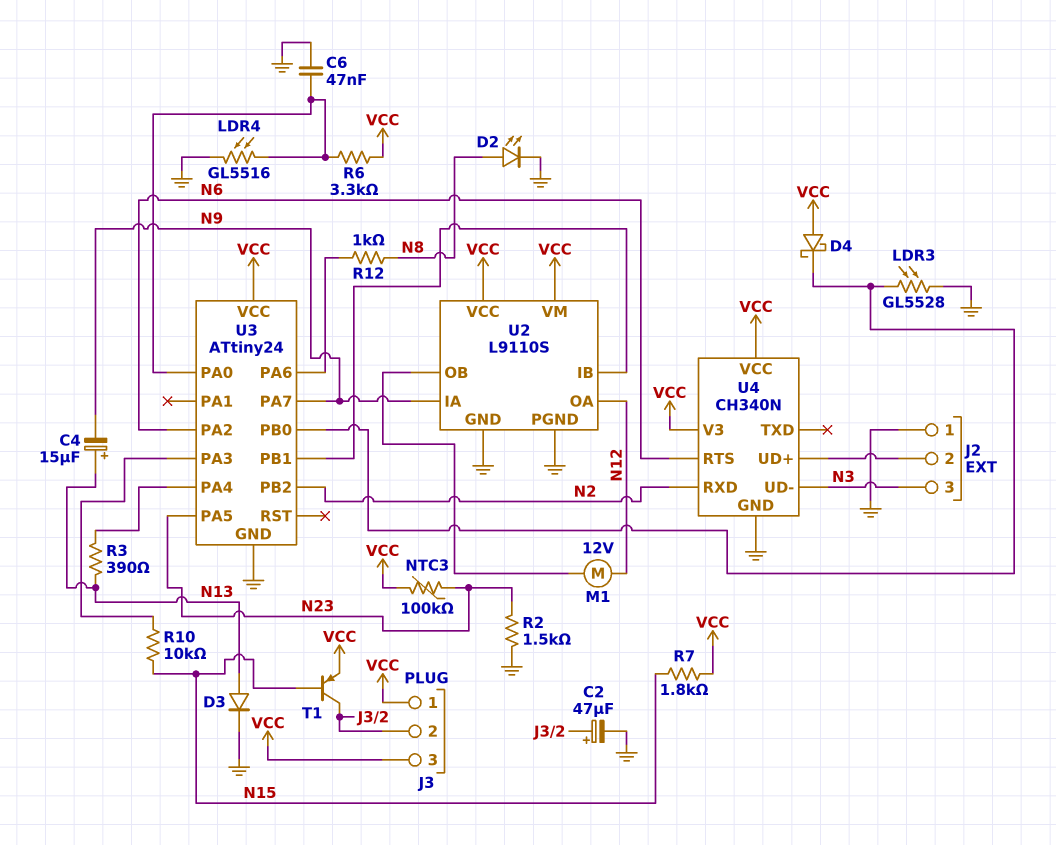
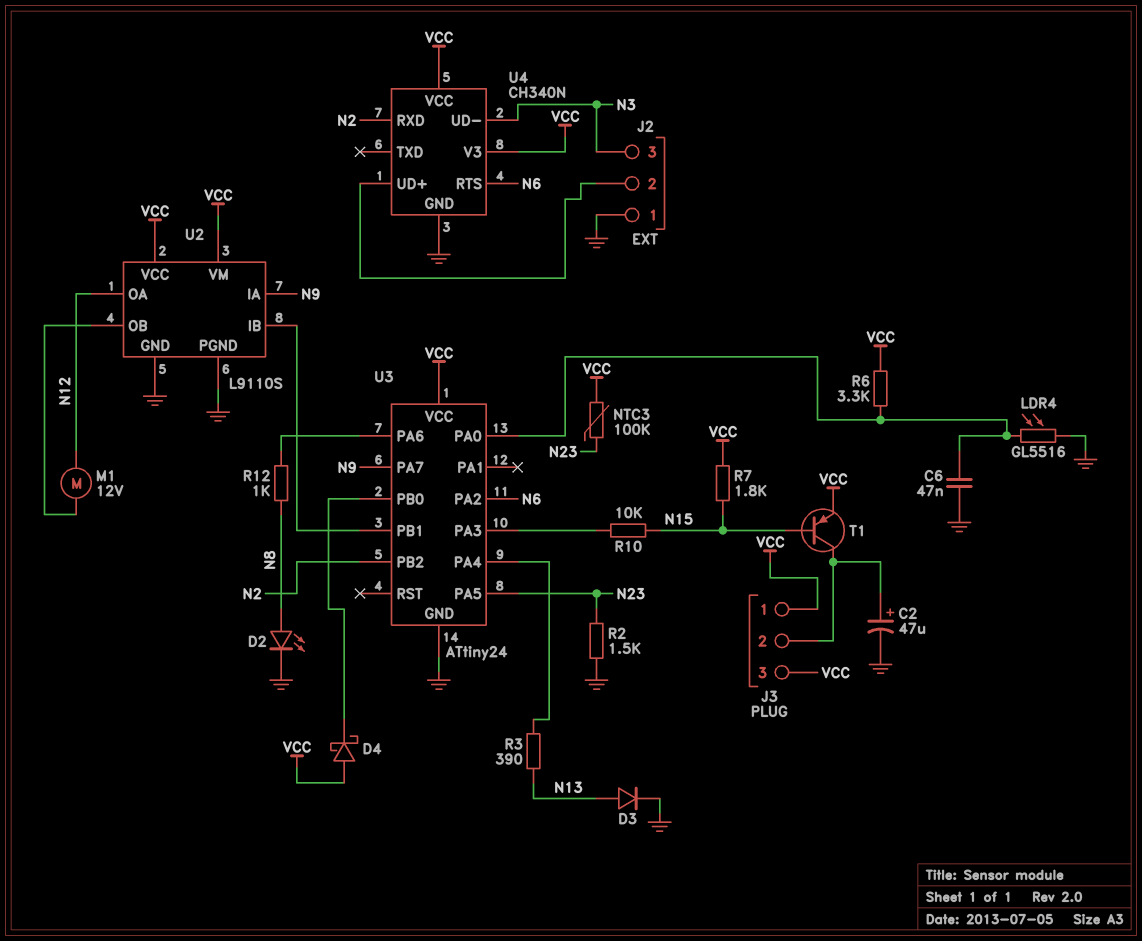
C4: 15uF (plus N13, minus N9) -> none
LDR3: GL5528 (GND, U3/PB0) -> none

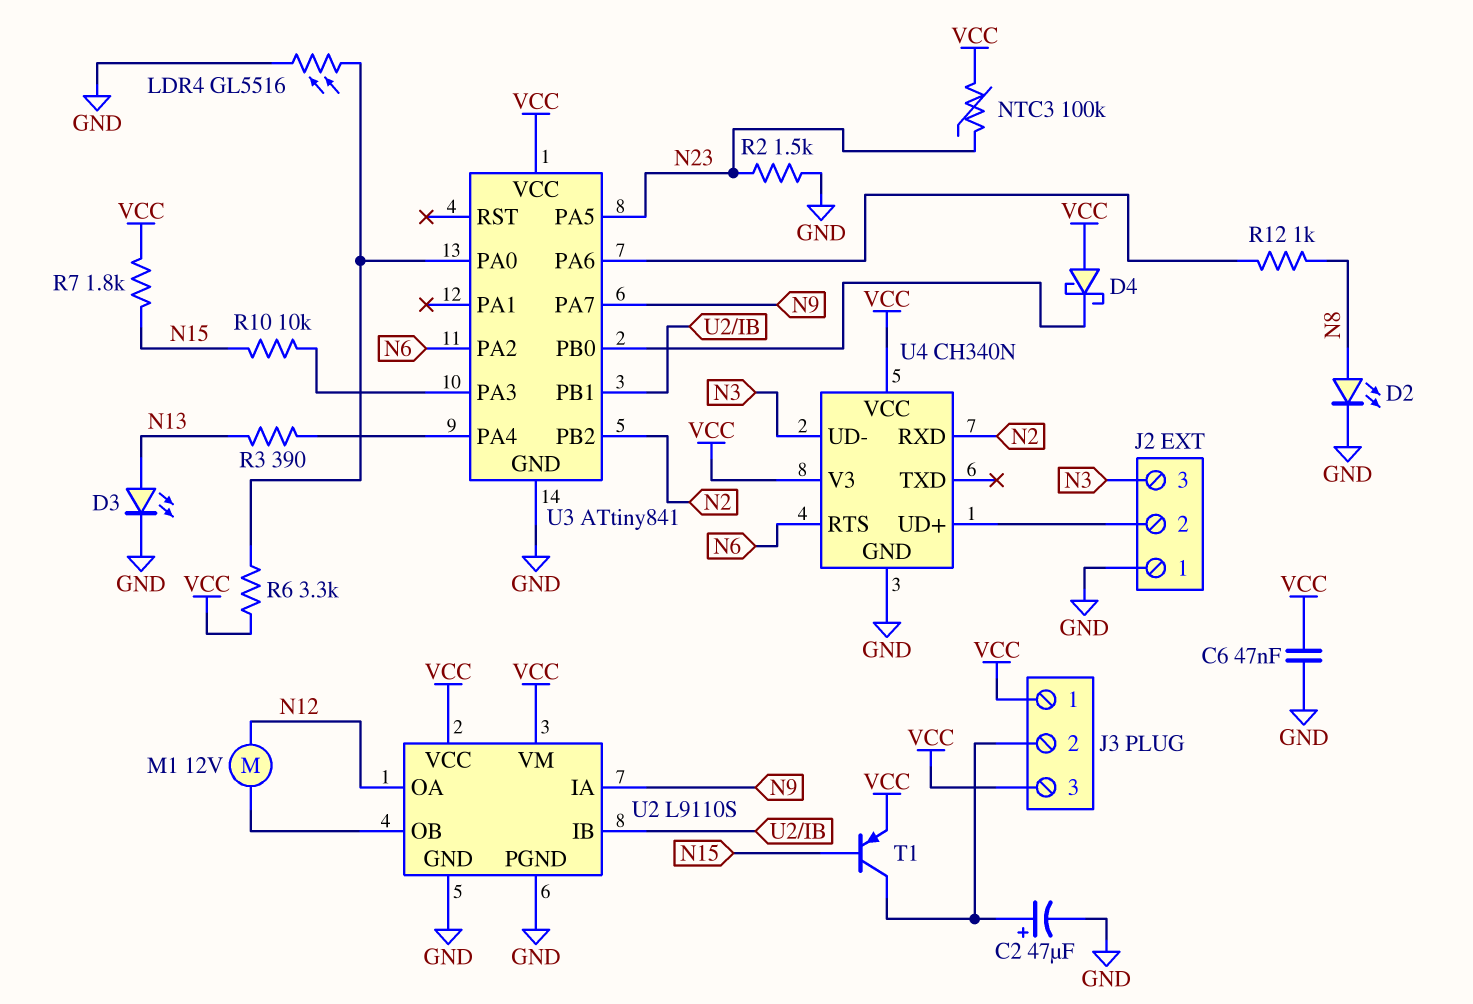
C6: 47nF (GND, U3/PA0) -> 47nF (GND, VCC)
D3: diode (A N13, K GND) -> LED (A N13, K GND)
U3: ATtiny24 -> ATtiny841

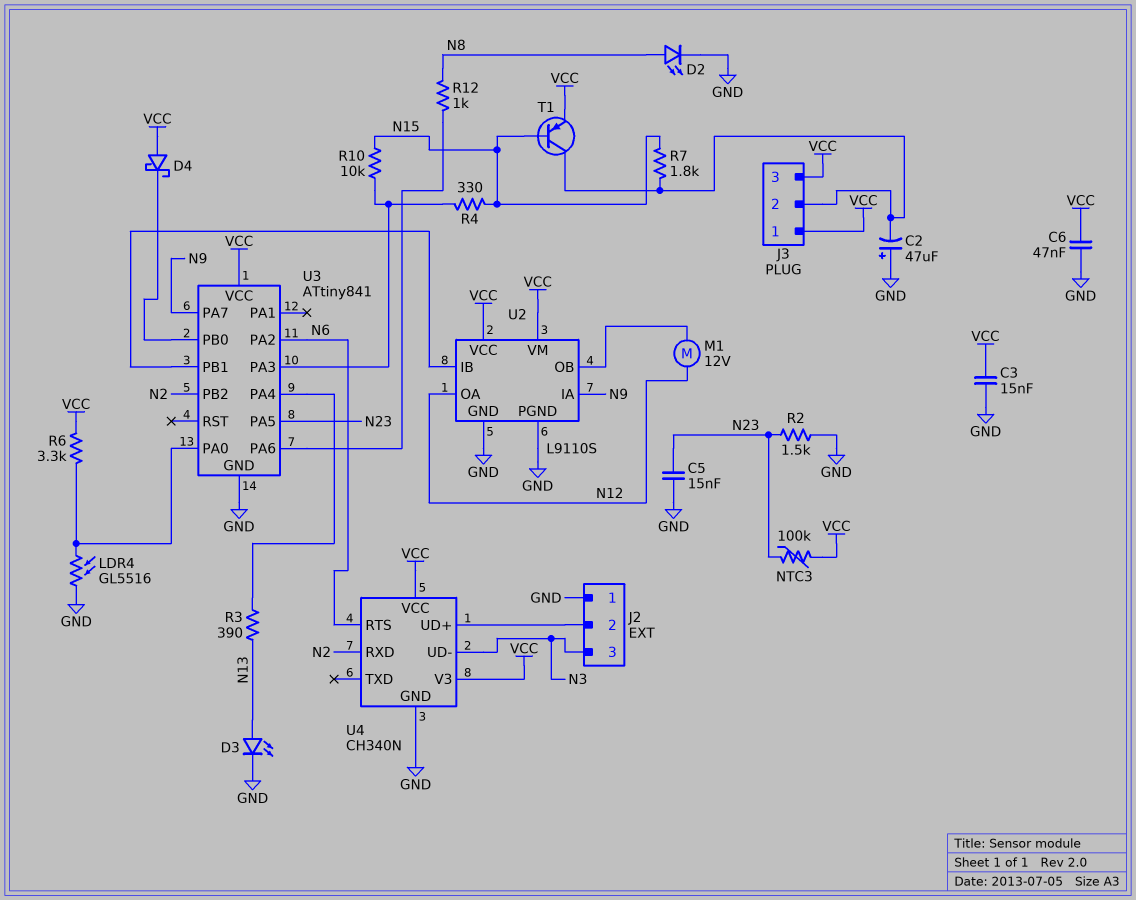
C2: 47uF (plus J3/2, minus GND) -> 47uF (plus GND, minus J3/2)
C3: none -> 15nF (GND, VCC)
C5: none -> 15nF (GND, N23)
R4: none -> 330 (N15, U3/PA3)
R7: 1.8k (N15, VCC) -> 1.8k (J3/2, N15)

